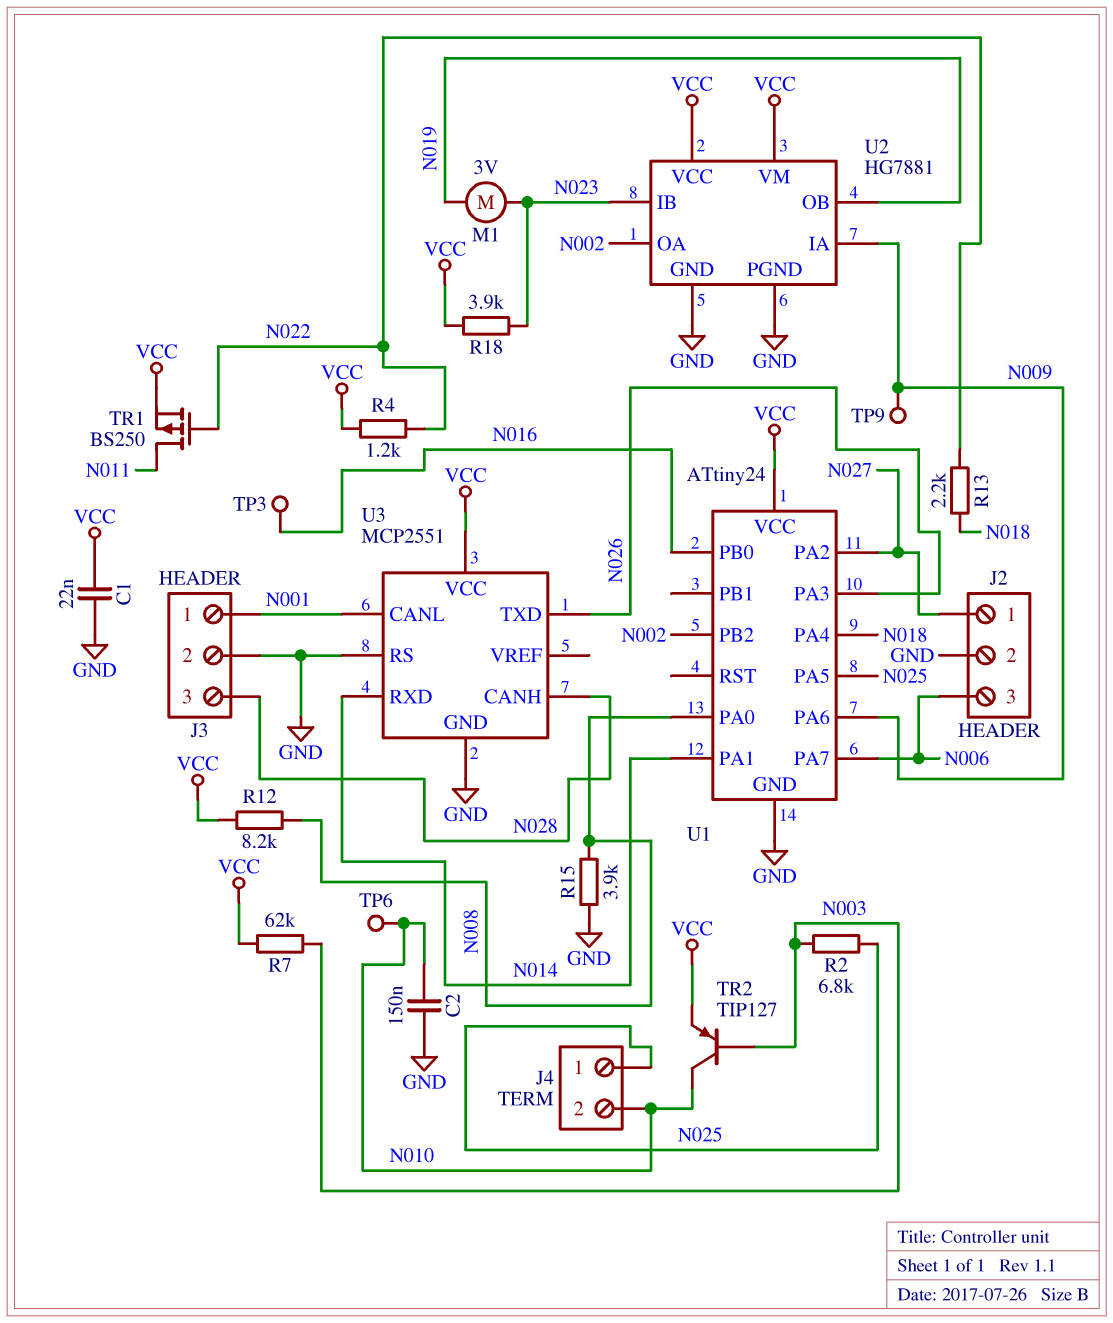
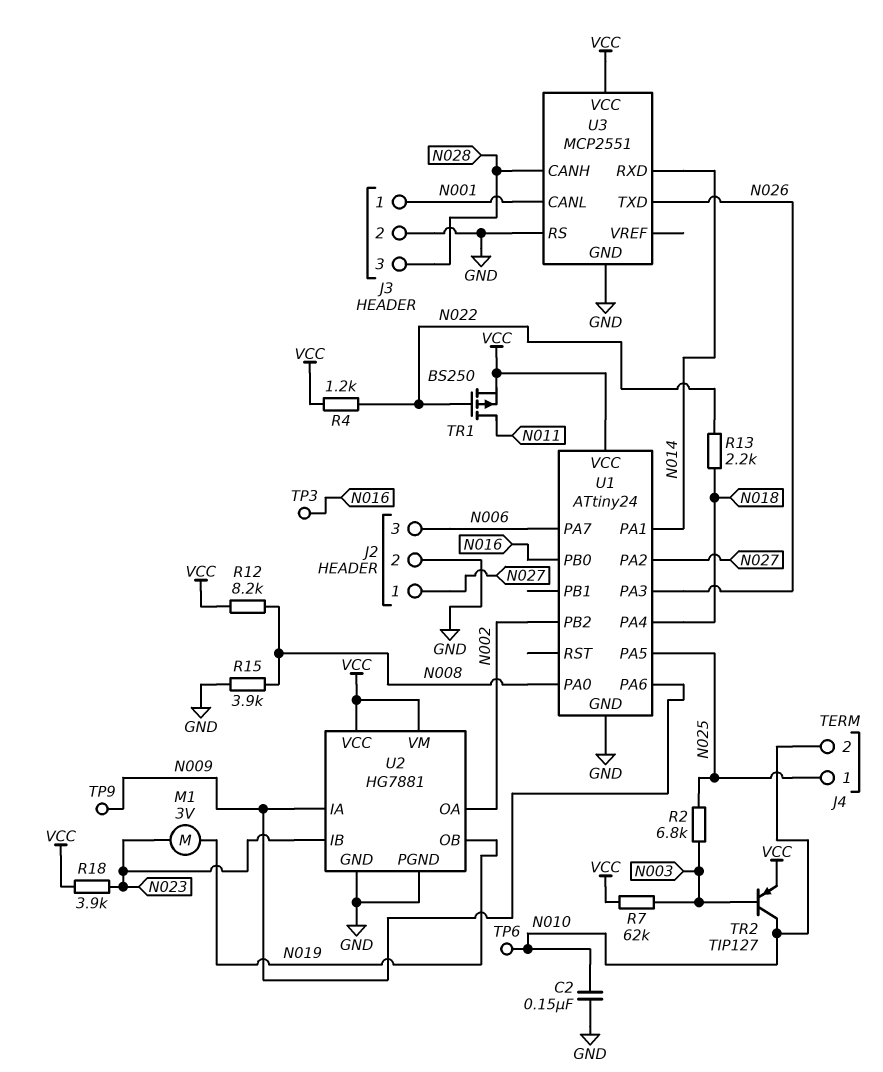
C1: 22nF (GND, VCC) -> none

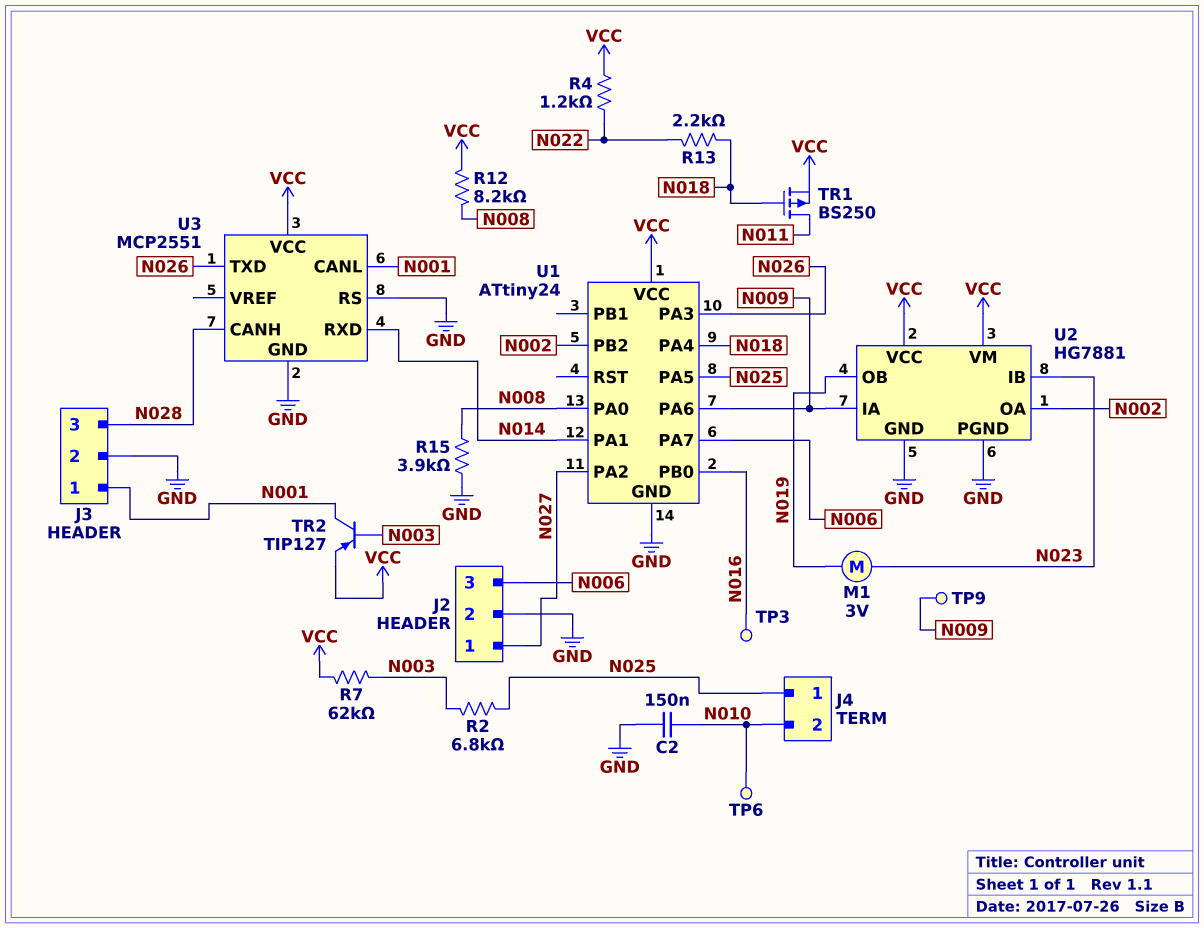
R18: 3.9k (N023, VCC) -> none
TR1: PMOS BS250 (G N022, D N011, S VCC) -> PMOS BS250 (G N018, D N011, S VCC)
TR2: PNP TIP127 (B N003, C N010, E VCC) -> PNP TIP127 (B N003, C N001, E VCC)

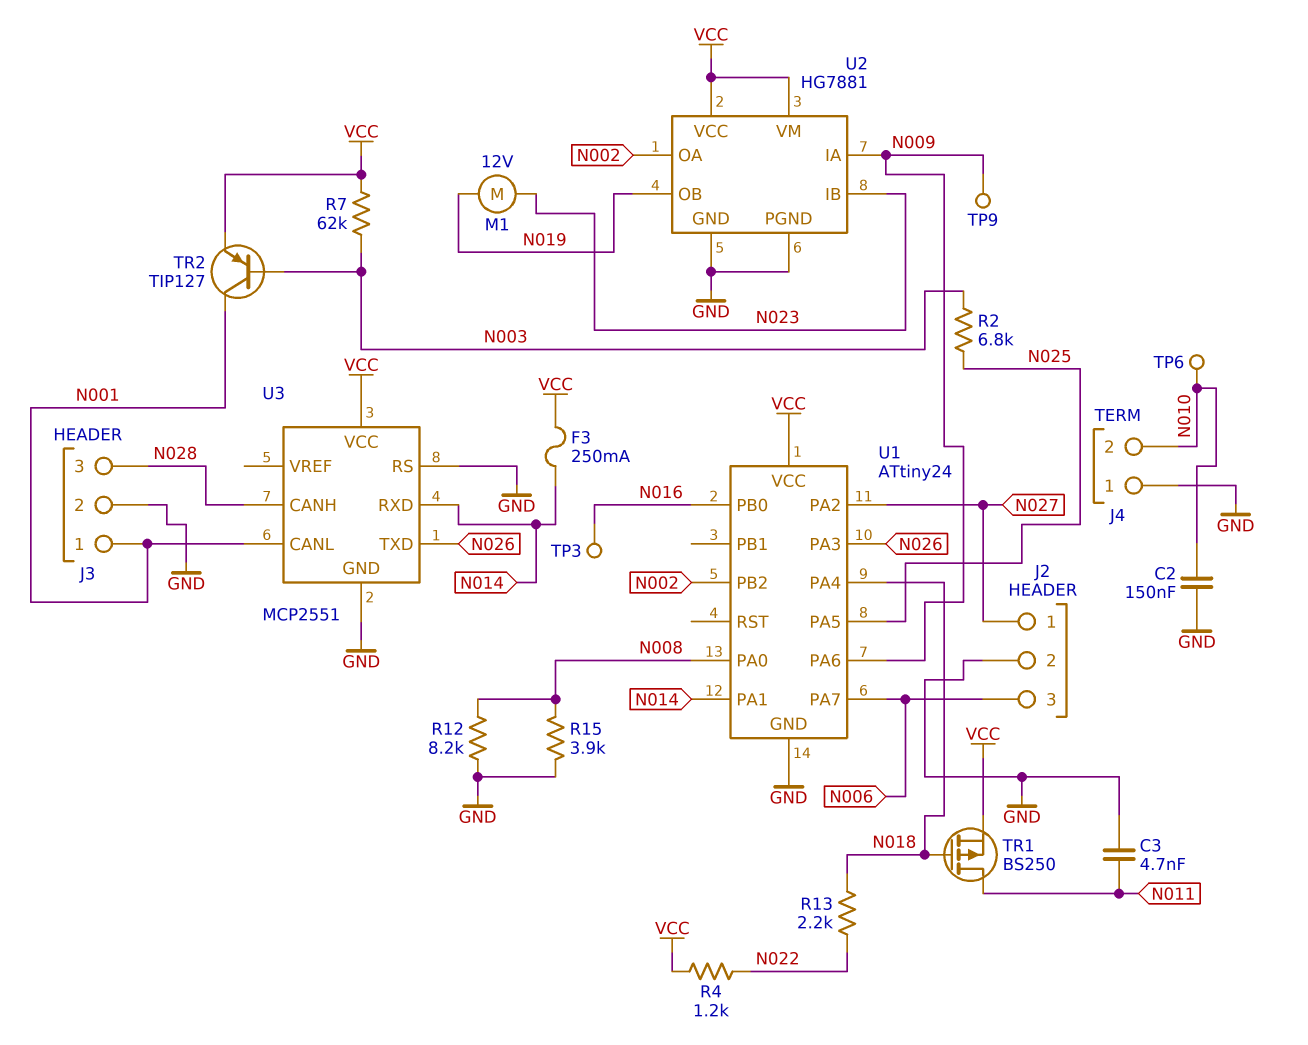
C3: none -> 4.7nF (GND, N011)
F3: none -> 250mA (N014, VCC)
J4 pin 1: N025 -> GND
M1: motor 3V (N019, N023) -> motor 12V (N019, N023)
R12: 8.2k (N008, VCC) -> 8.2k (GND, N008)

